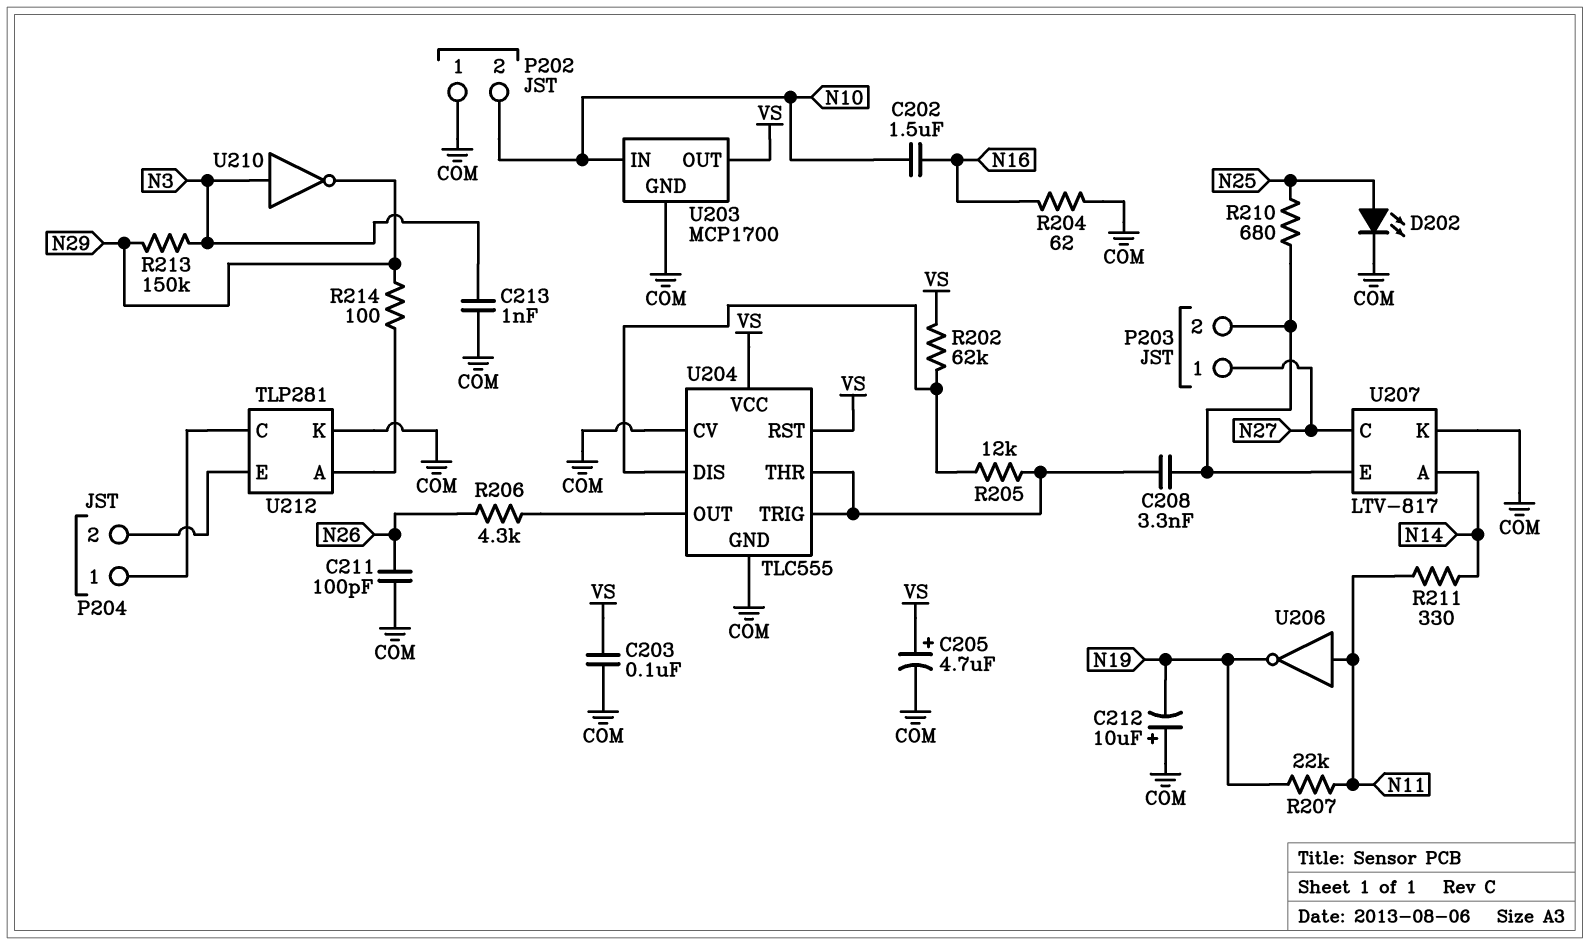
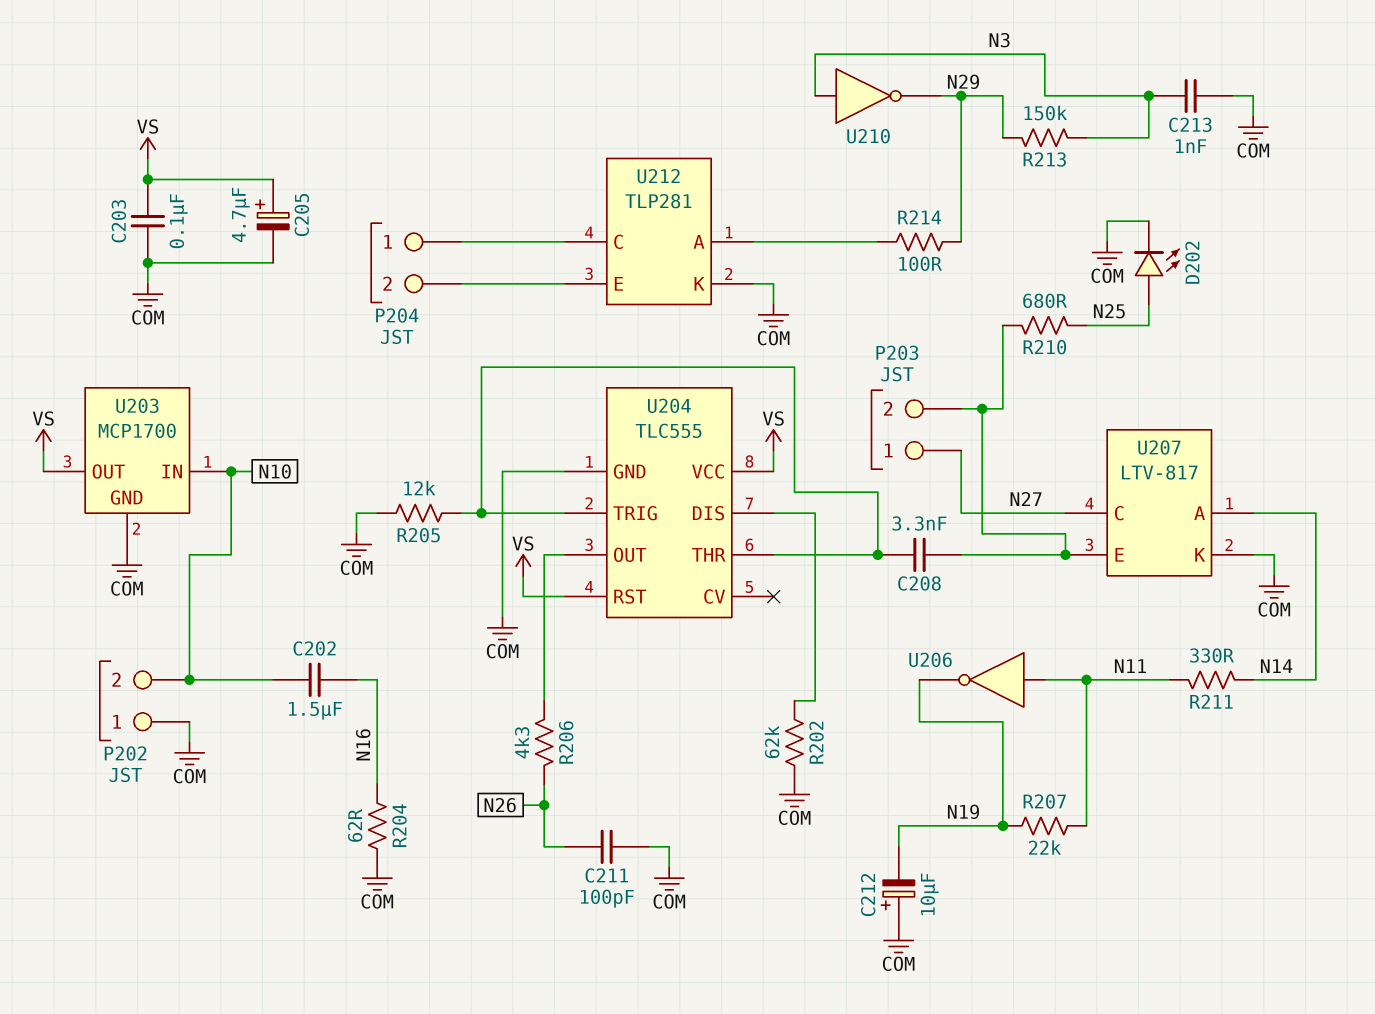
R202: 62k (U204/DIS, VS) -> 62k (COM, U204/DIS)
R205: 12k (U204/DIS, U204/THR) -> 12k (COM, U204/THR)
U204 pin CV: COM -> none

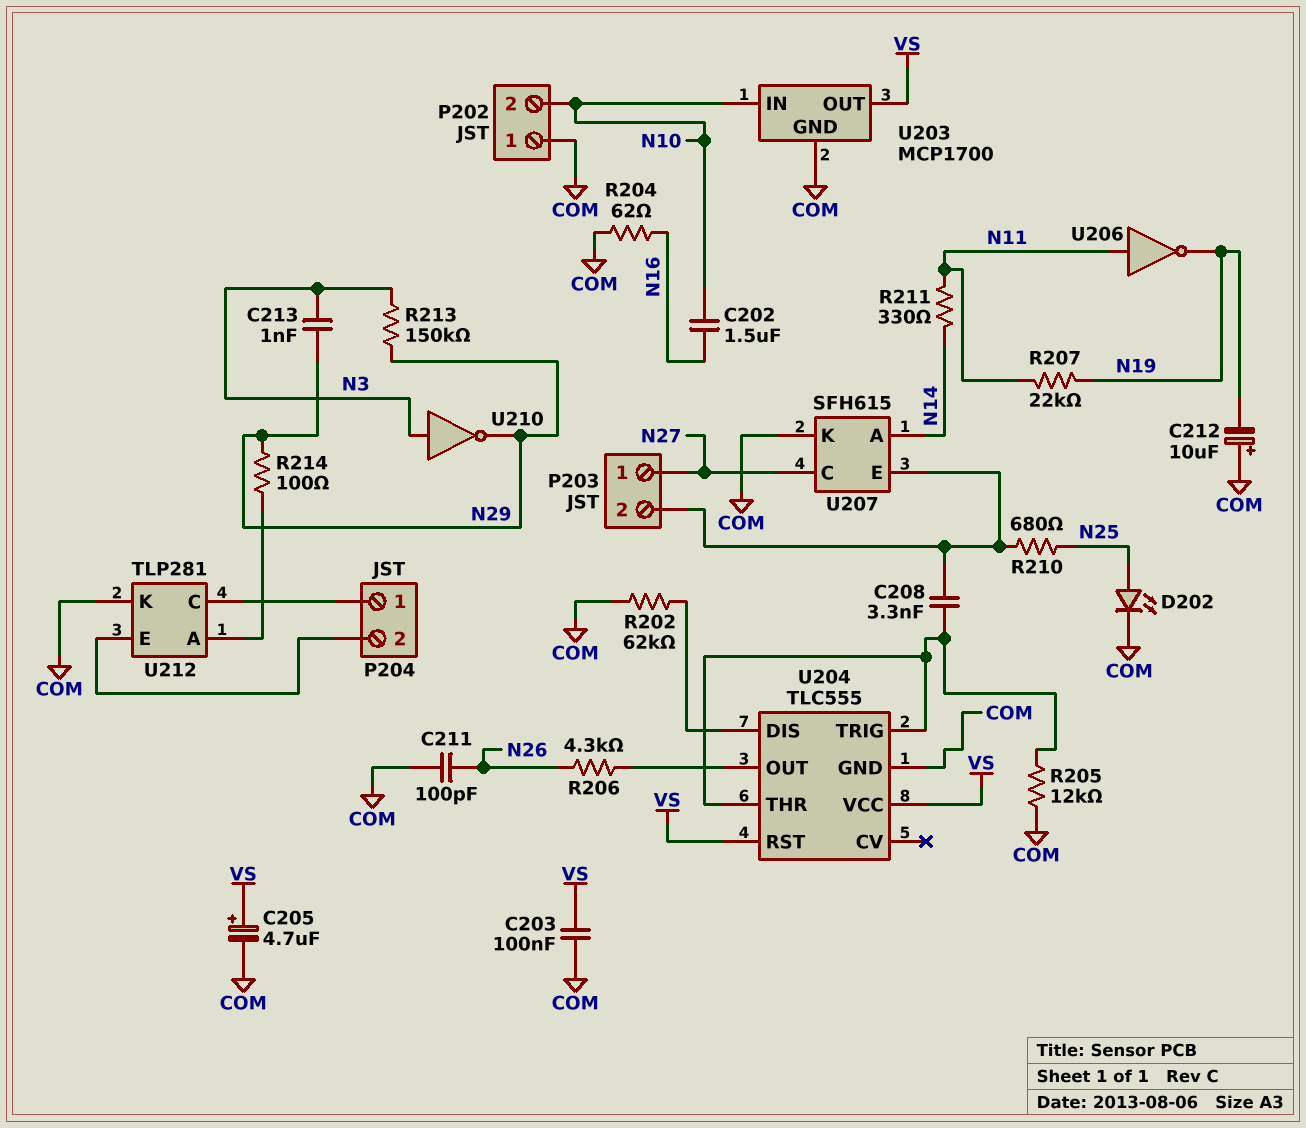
C213: 1nF (COM, N3) -> 1nF (N3, N29)
U207: LTV-817 -> SFH615

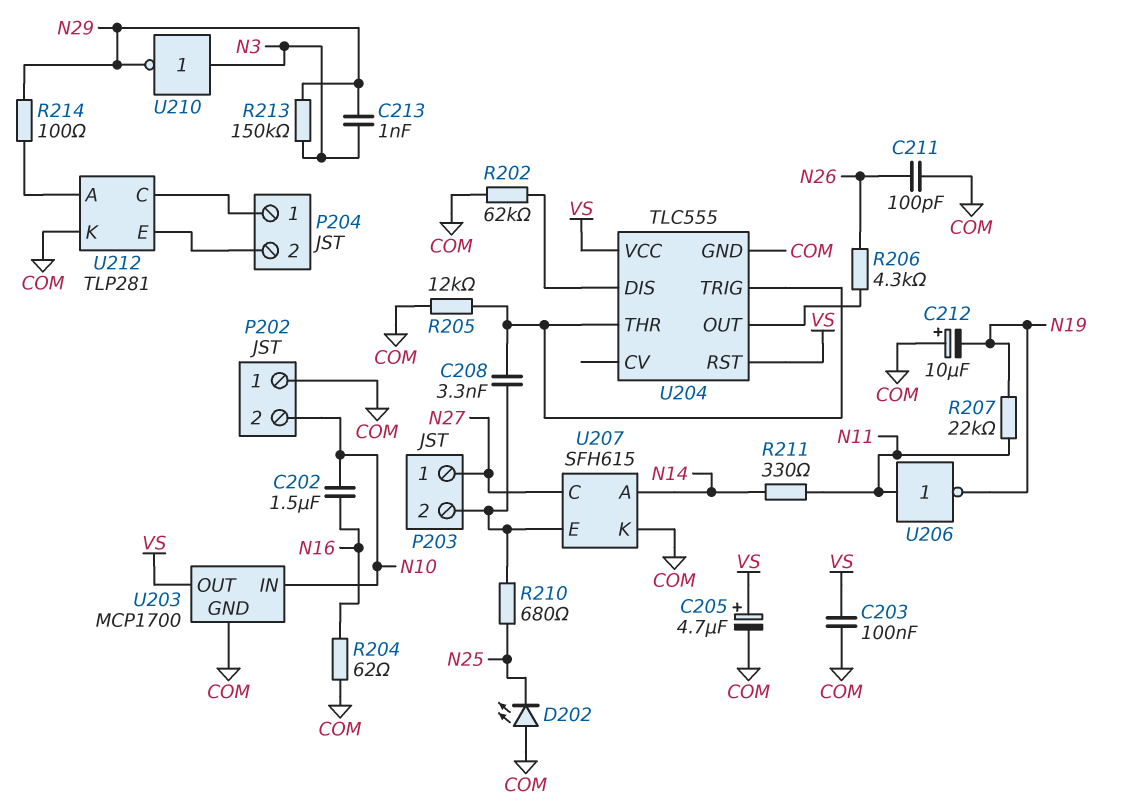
D202: LED (A N25, K COM) -> LED (A COM, K N25)

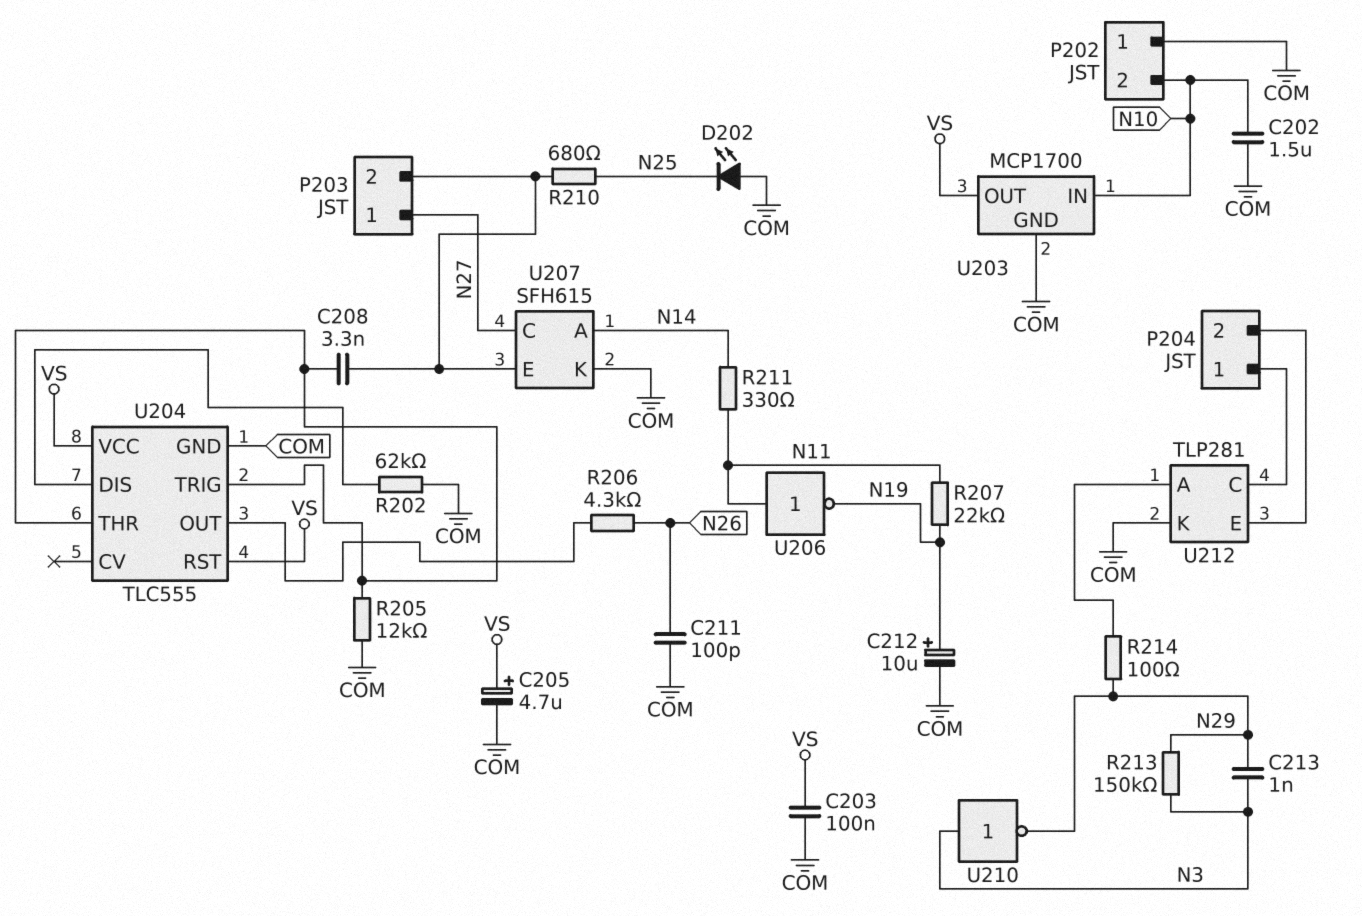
C202: 1.5uF (N10, N16) -> 1.5uF (COM, N10)
C212: 10uF (plus COM, minus N19) -> 10uF (plus N19, minus COM)
R204: 62 (COM, N16) -> none

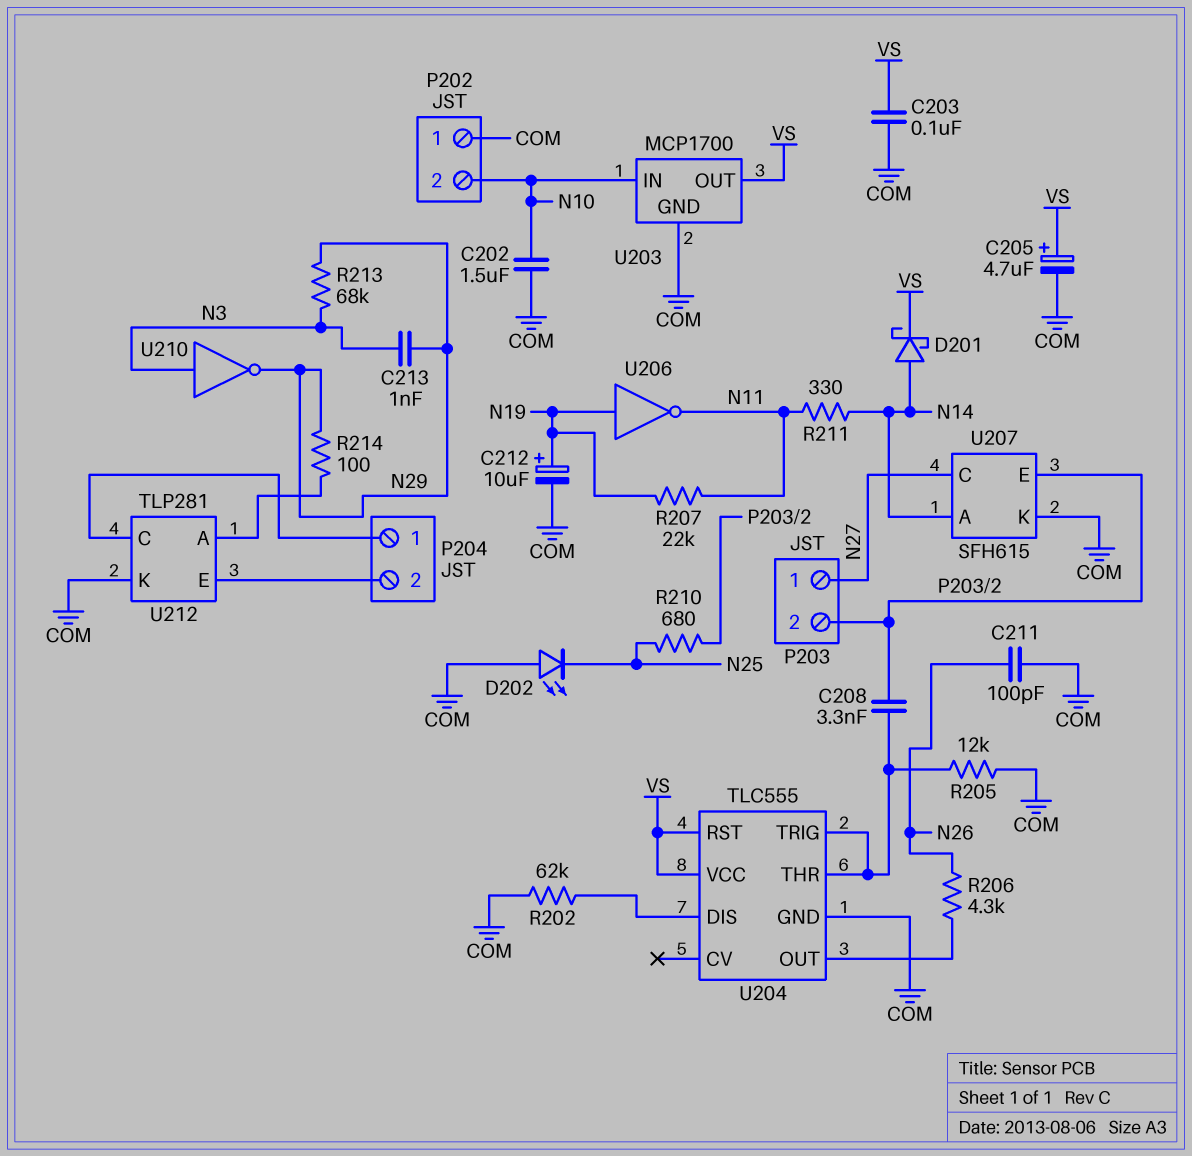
D201: none -> schottky (A N14, K VS)
R213: 150k (N3, N29) -> 68k (N3, N29)
U206: NOT (in N11, out N19) -> NOT (in N19, out N11)

